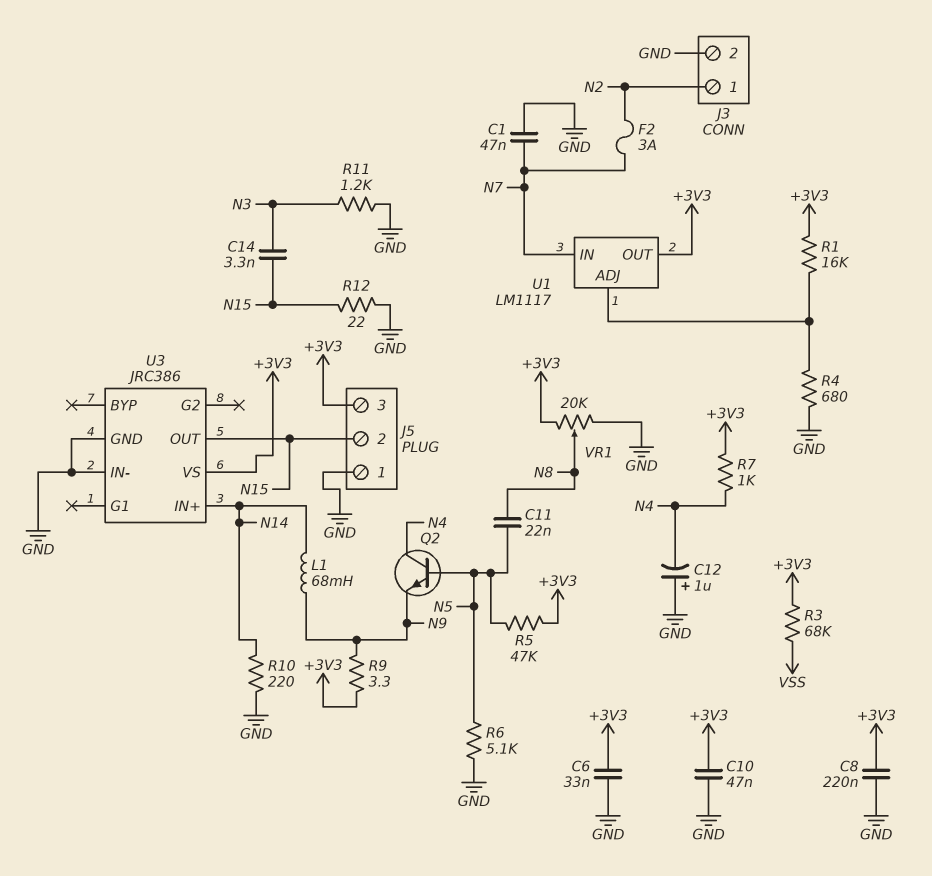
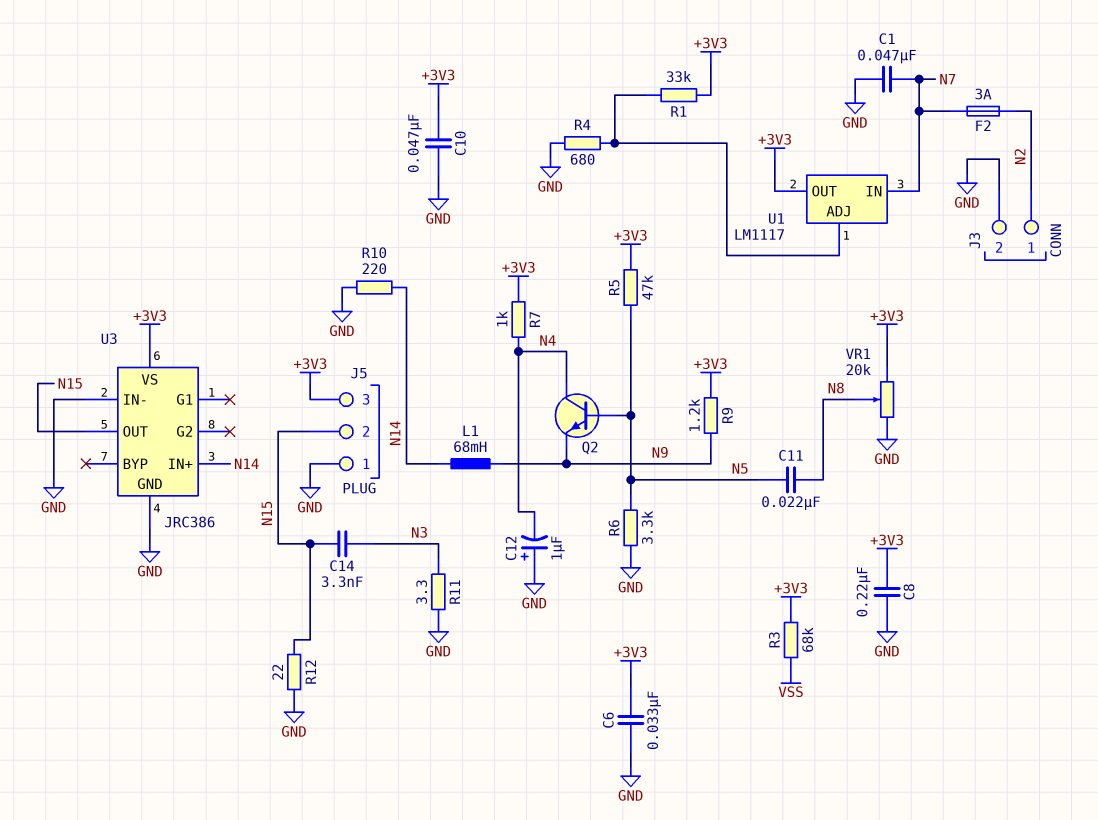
R1: 16k (+3V3, U1/ADJ) -> 33k (+3V3, U1/ADJ)
R6: 5.1k (GND, N5) -> 3.3k (GND, N5)
R9: 3.3 (+3V3, N9) -> 1.2k (+3V3, N9)
R11: 1.2k (GND, N3) -> 3.3 (GND, N3)

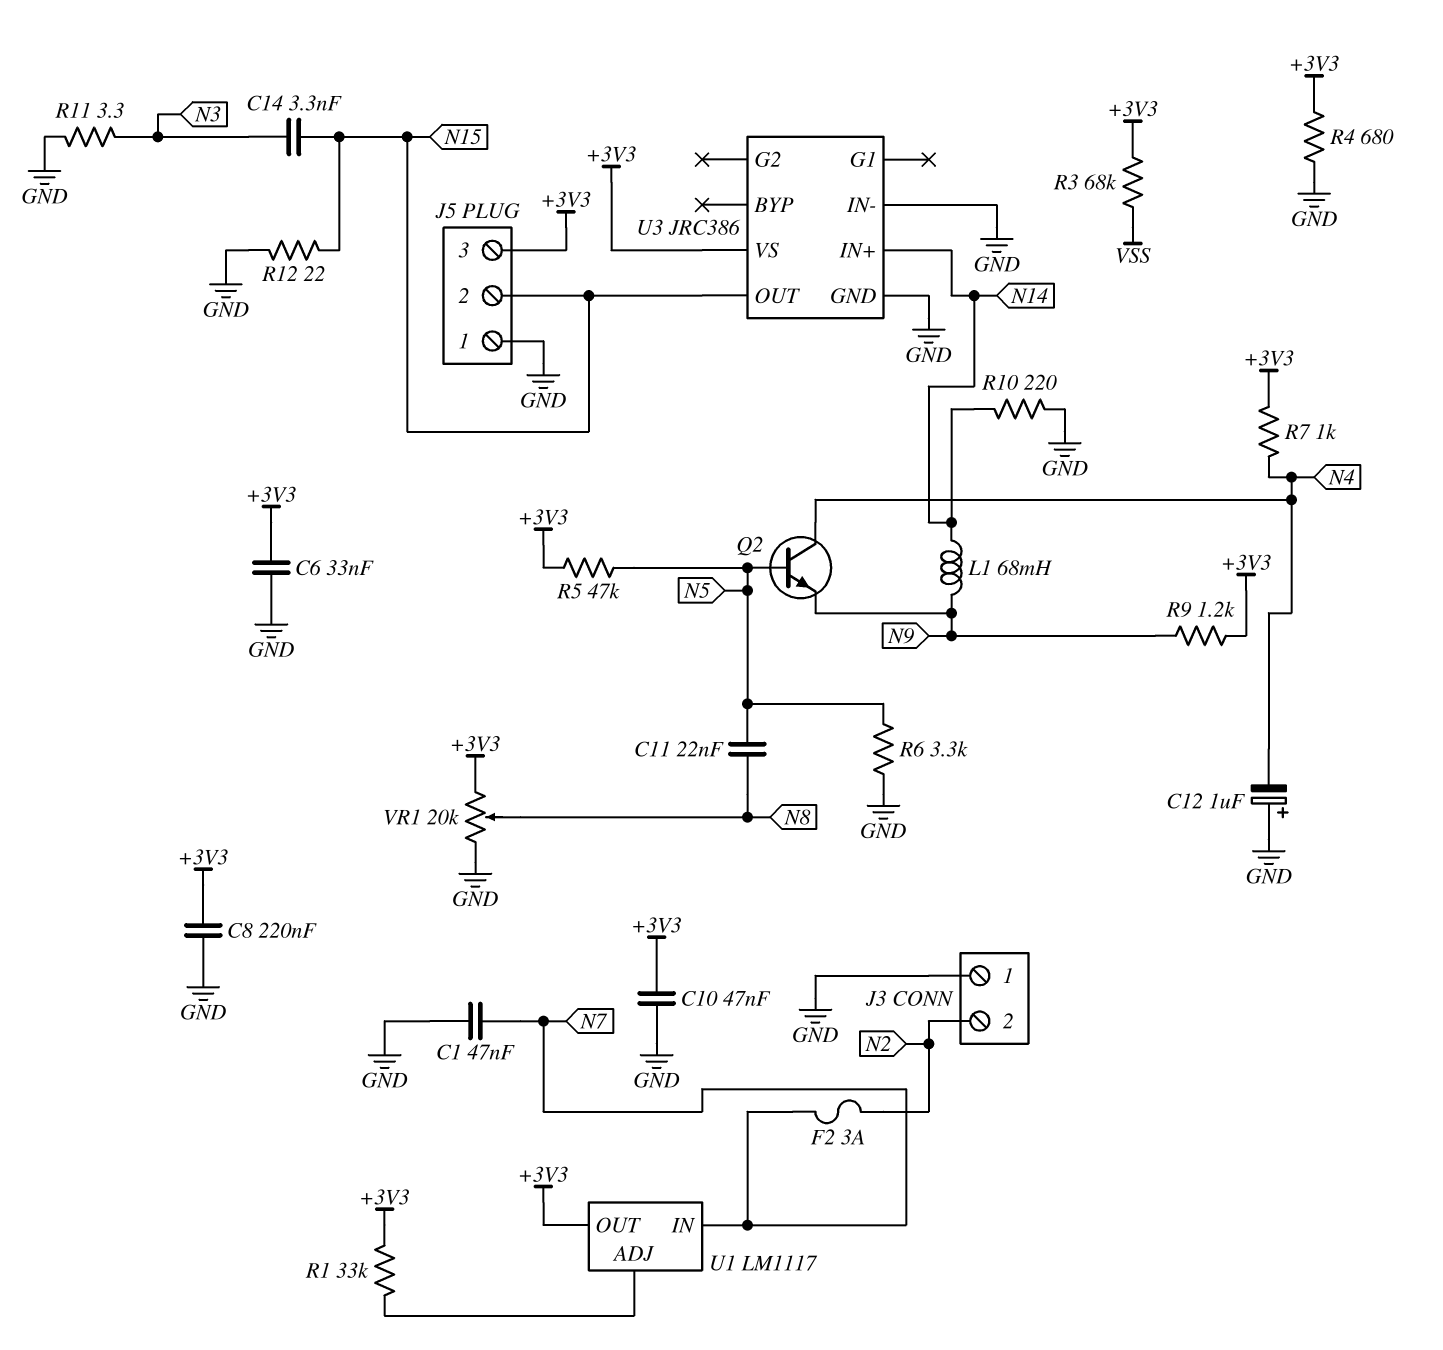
J3 pin 1: N2 -> GND
J3 pin 2: GND -> N2
R4: 680 (GND, U1/ADJ) -> 680 (+3V3, GND)

